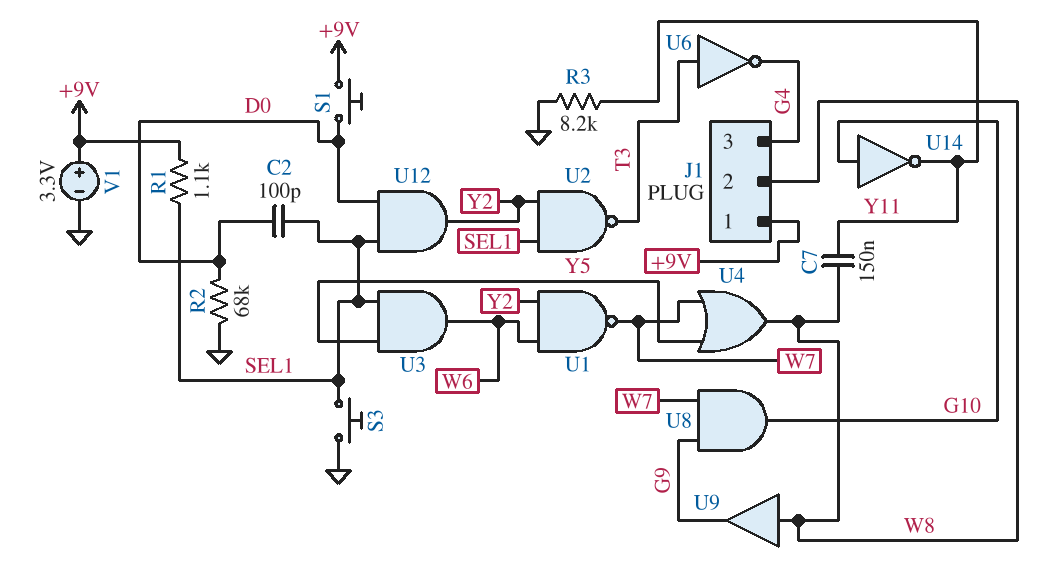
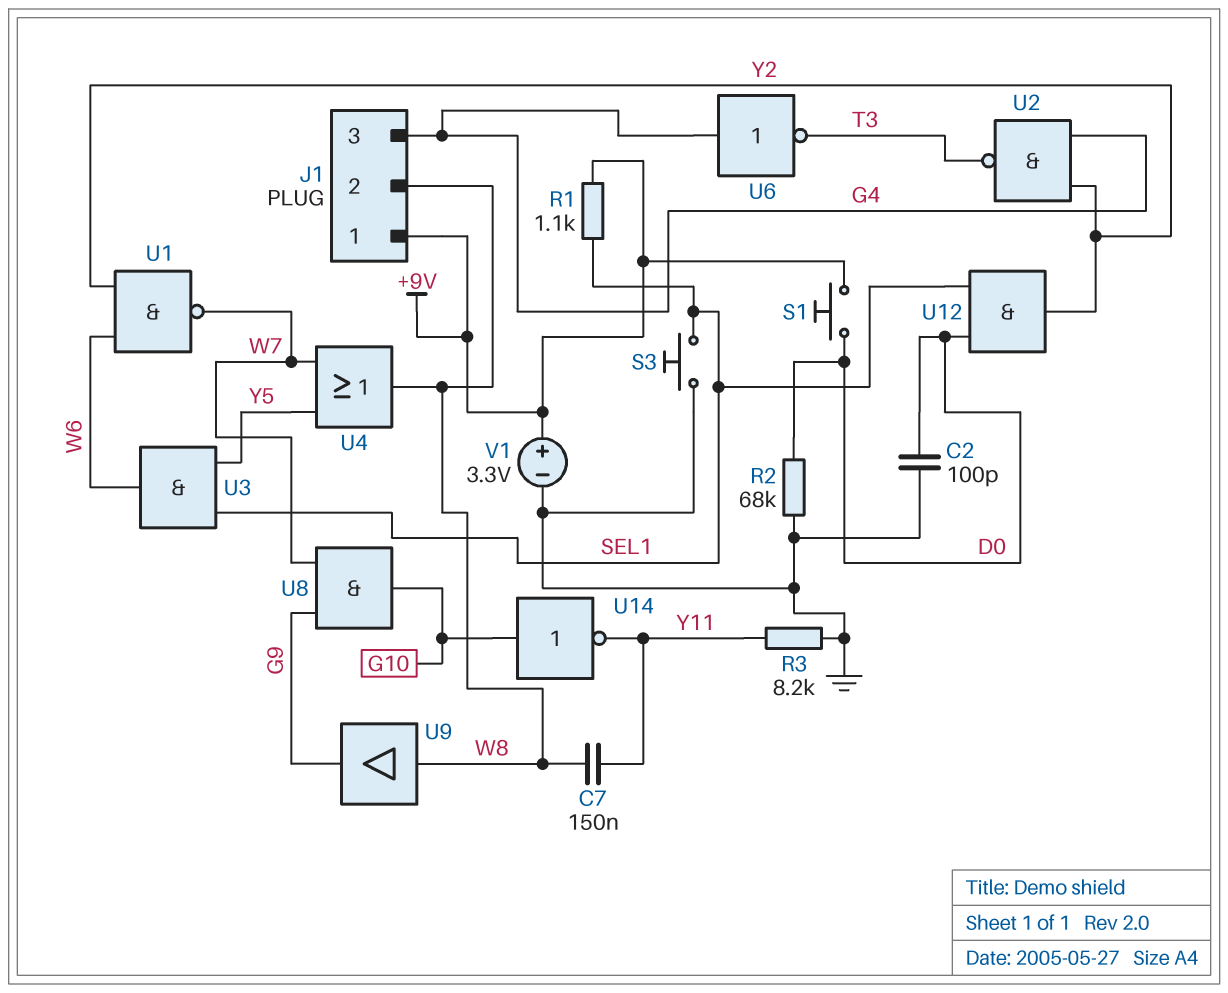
C2: 100pF (D0, SEL1) -> 100pF (D0, GND)
U2: NAND (in SEL1, in Y2, out T3) -> NAND (in G4, in Y2, out T3)
U6: NOT (in T3, out G4) -> NOT (in G4, out T3)

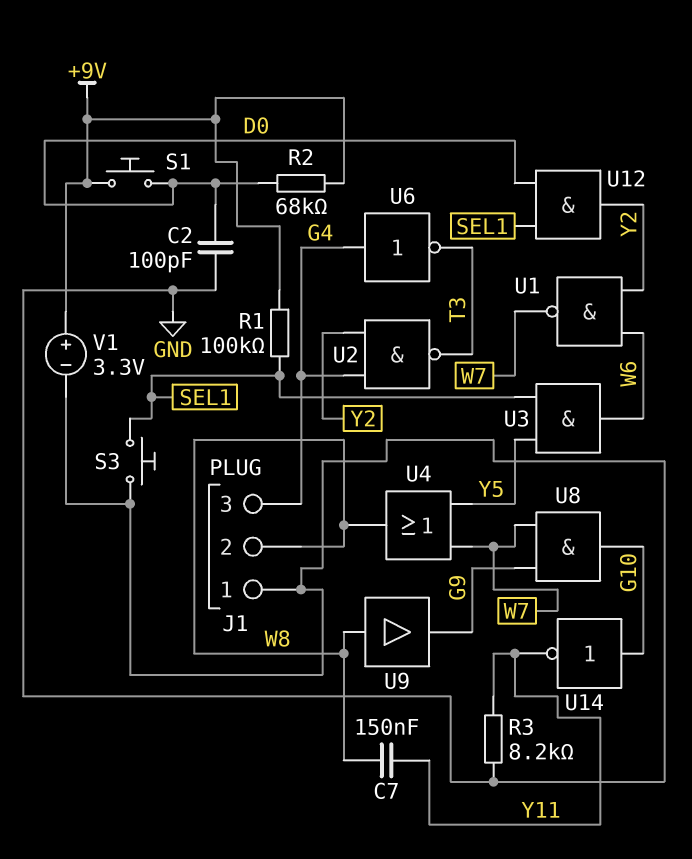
J1 pin 1: +9V -> GND
R1: 1.1k (+9V, SEL1) -> 100k (+9V, SEL1)
R2: 68k (D0, GND) -> 68k (+9V, D0)

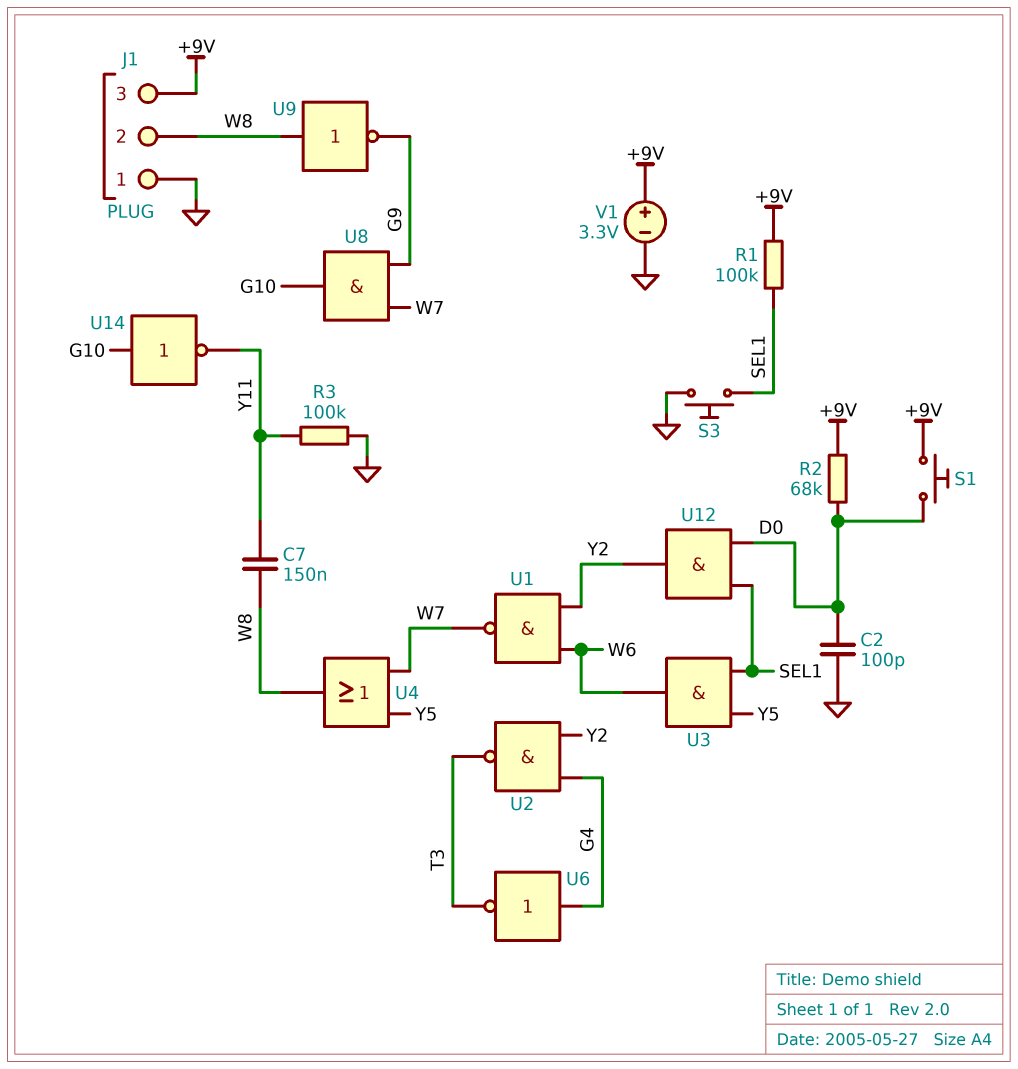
J1 pin 3: G4 -> +9V
R3: 8.2k (GND, Y11) -> 100k (GND, Y11)
U9: buffer (in W8, out G9) -> NOT (in W8, out G9)

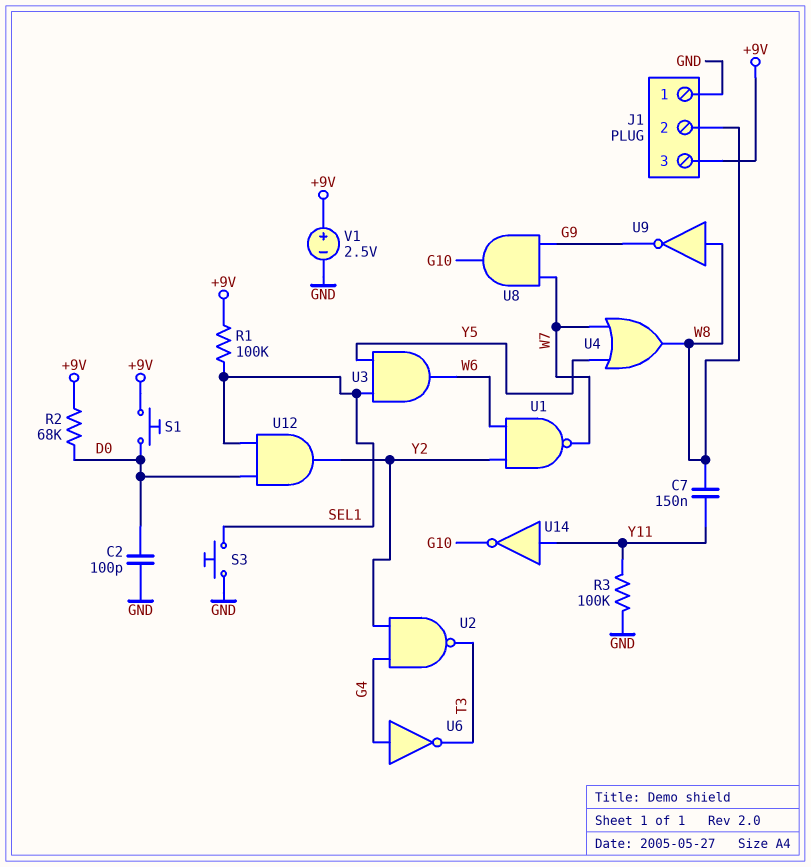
U14: NOT (in G10, out Y11) -> NOT (in Y11, out G10)
V1: 3.3V (plus +9V, minus GND) -> 2.5V (plus +9V, minus GND)

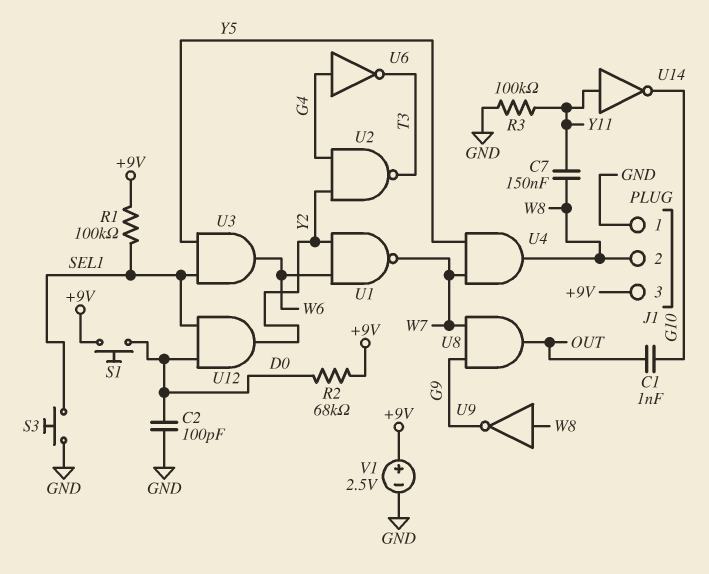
C1: none -> 1nF (G10, OUT)
U4: OR (in W7, in Y5, out W8) -> AND (in W7, in Y5, out W8)
U8: AND (in G9, in W7, out G10) -> AND (in G9, in W7, out OUT)

